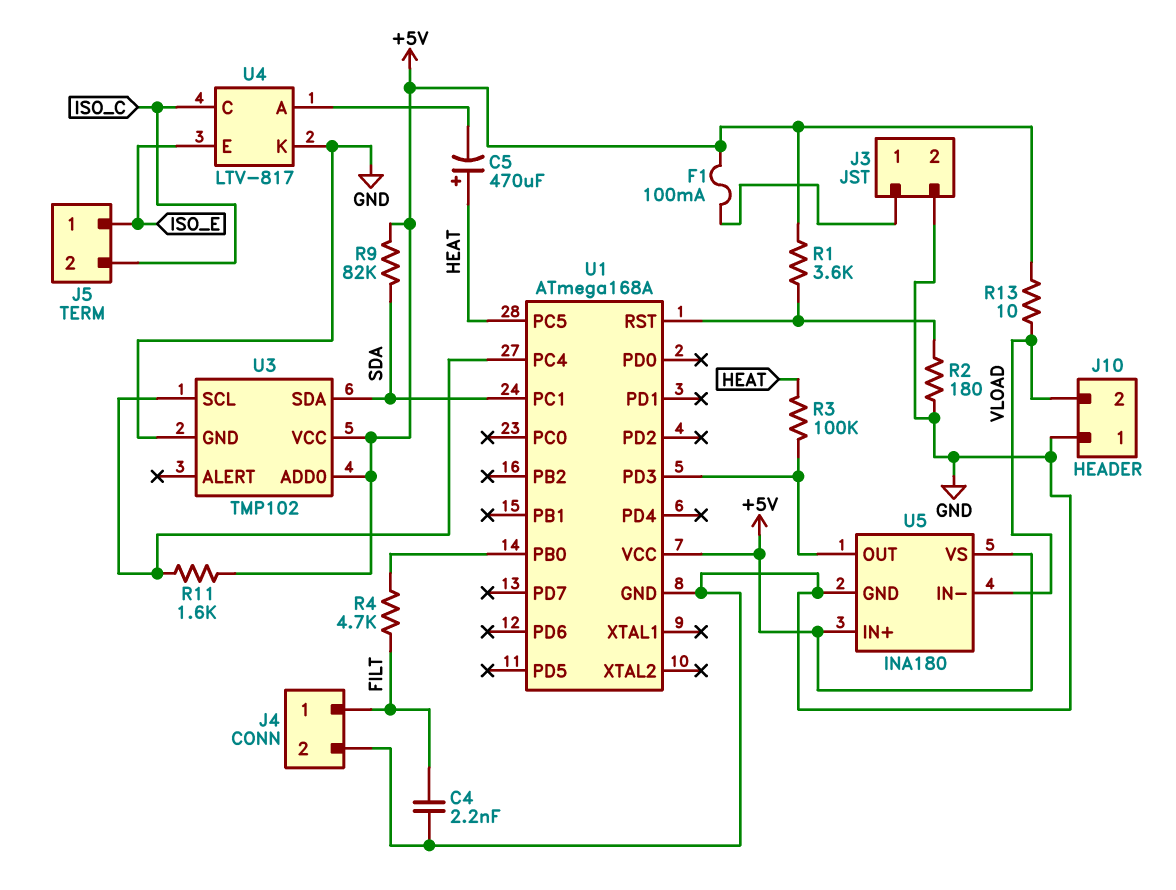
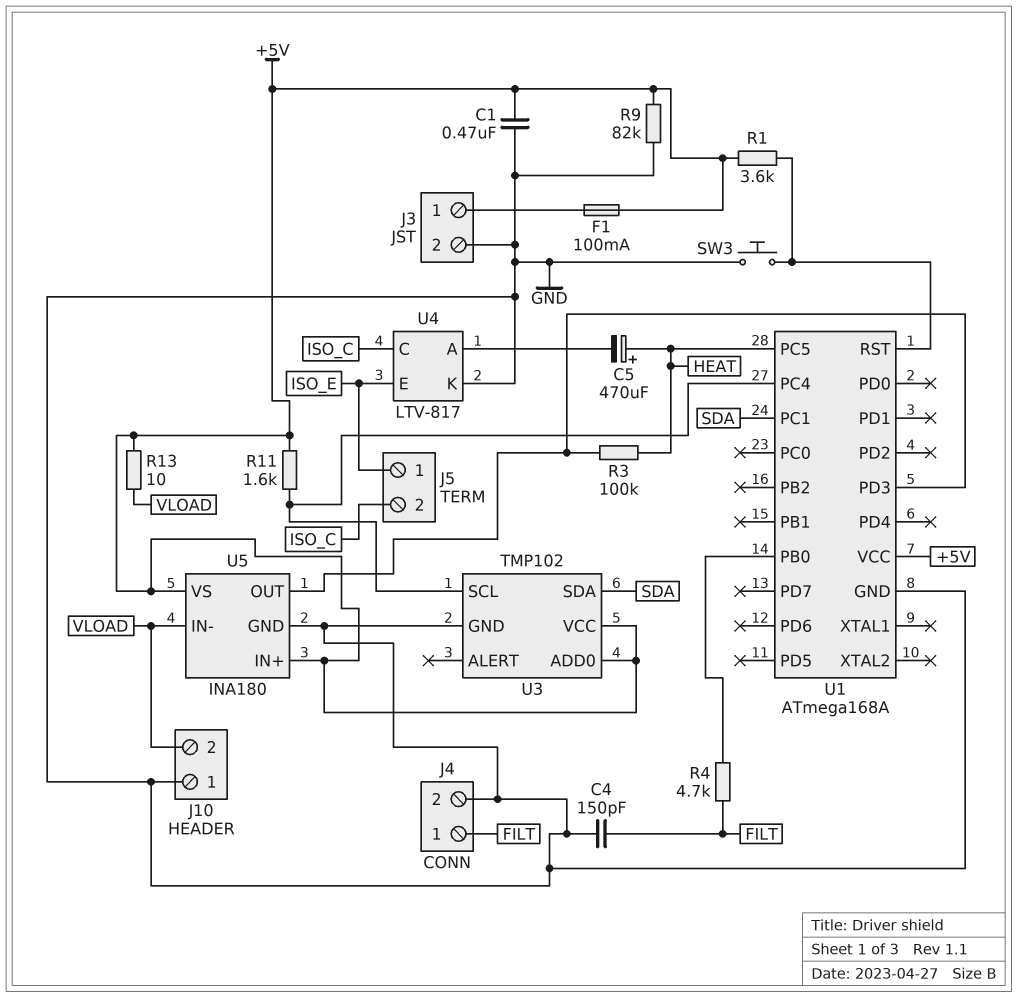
C1: none -> 470nF (+5V, GND)
C4: 2.2nF (FILT, GND) -> 150pF (FILT, GND)
R2: 180 (GND, U1/RST) -> none
R9: 82k (+5V, SDA) -> 82k (+5V, GND)
SW3: none -> button (GND, U1/RST)

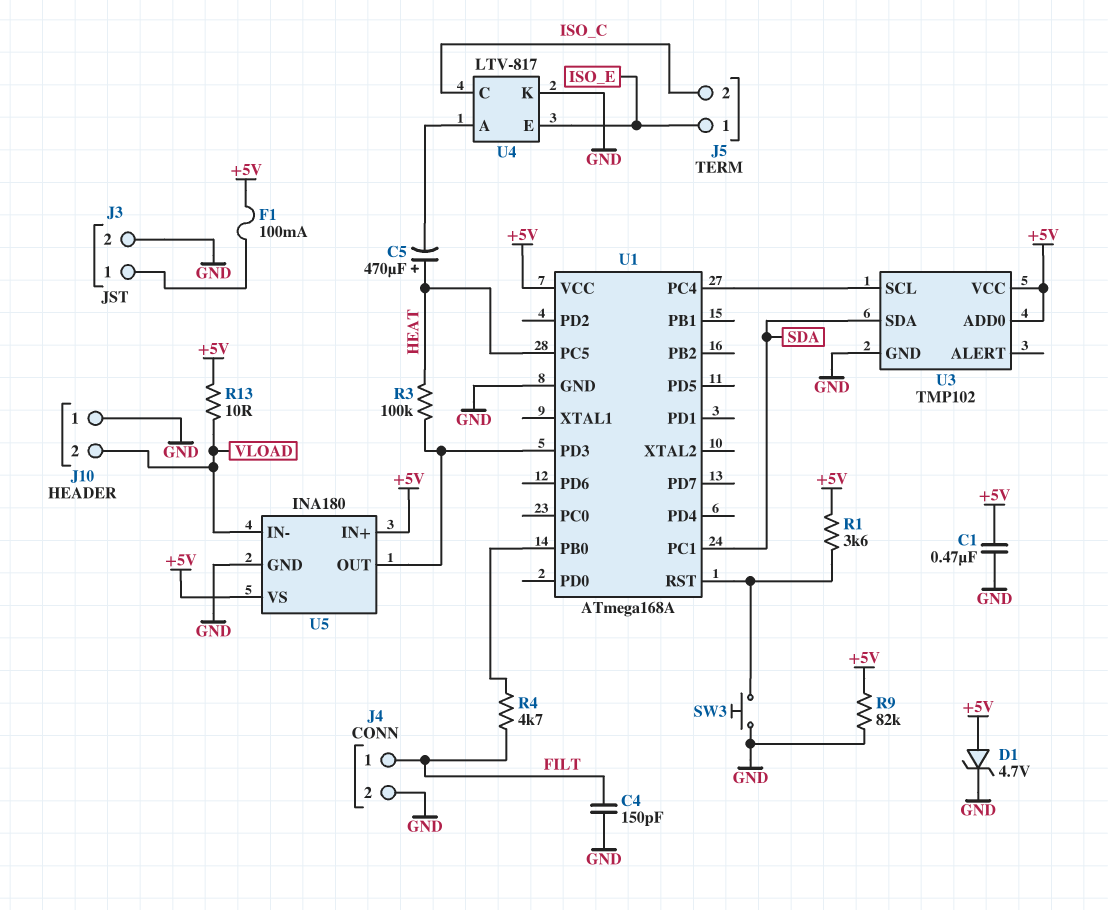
D1: none -> zener 4.7V (A +5V, K GND)
R11: 1.6k (+5V, U1/PC4) -> none

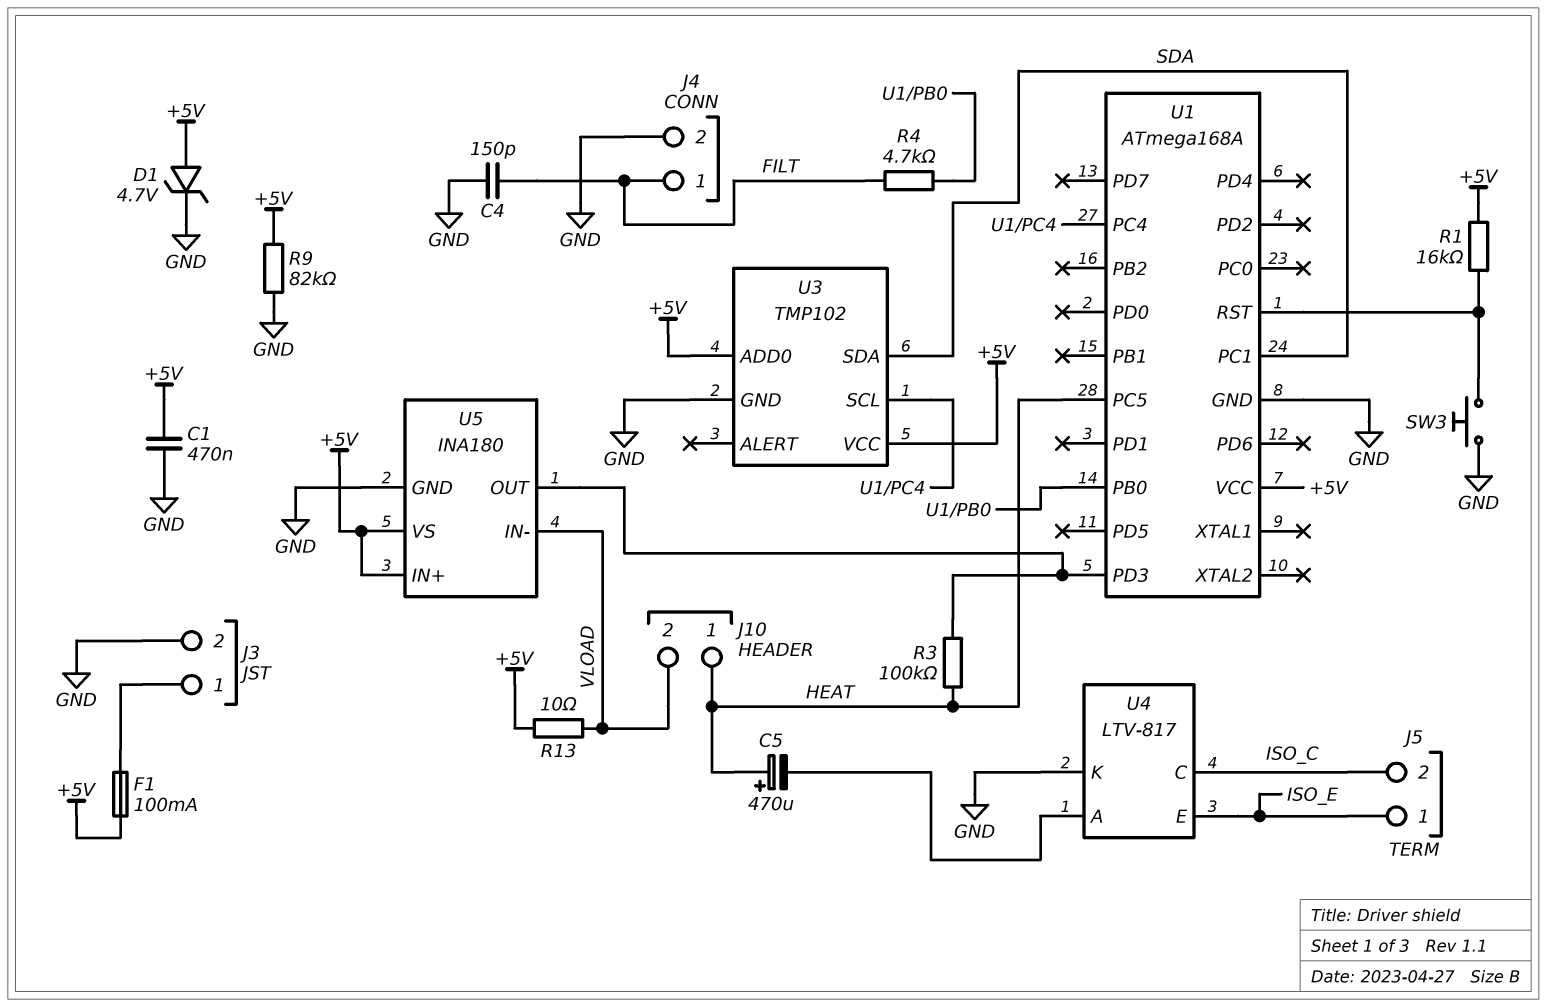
J10 pin 1: GND -> HEAT
R1: 3.6k (+5V, U1/RST) -> 16k (+5V, U1/RST)

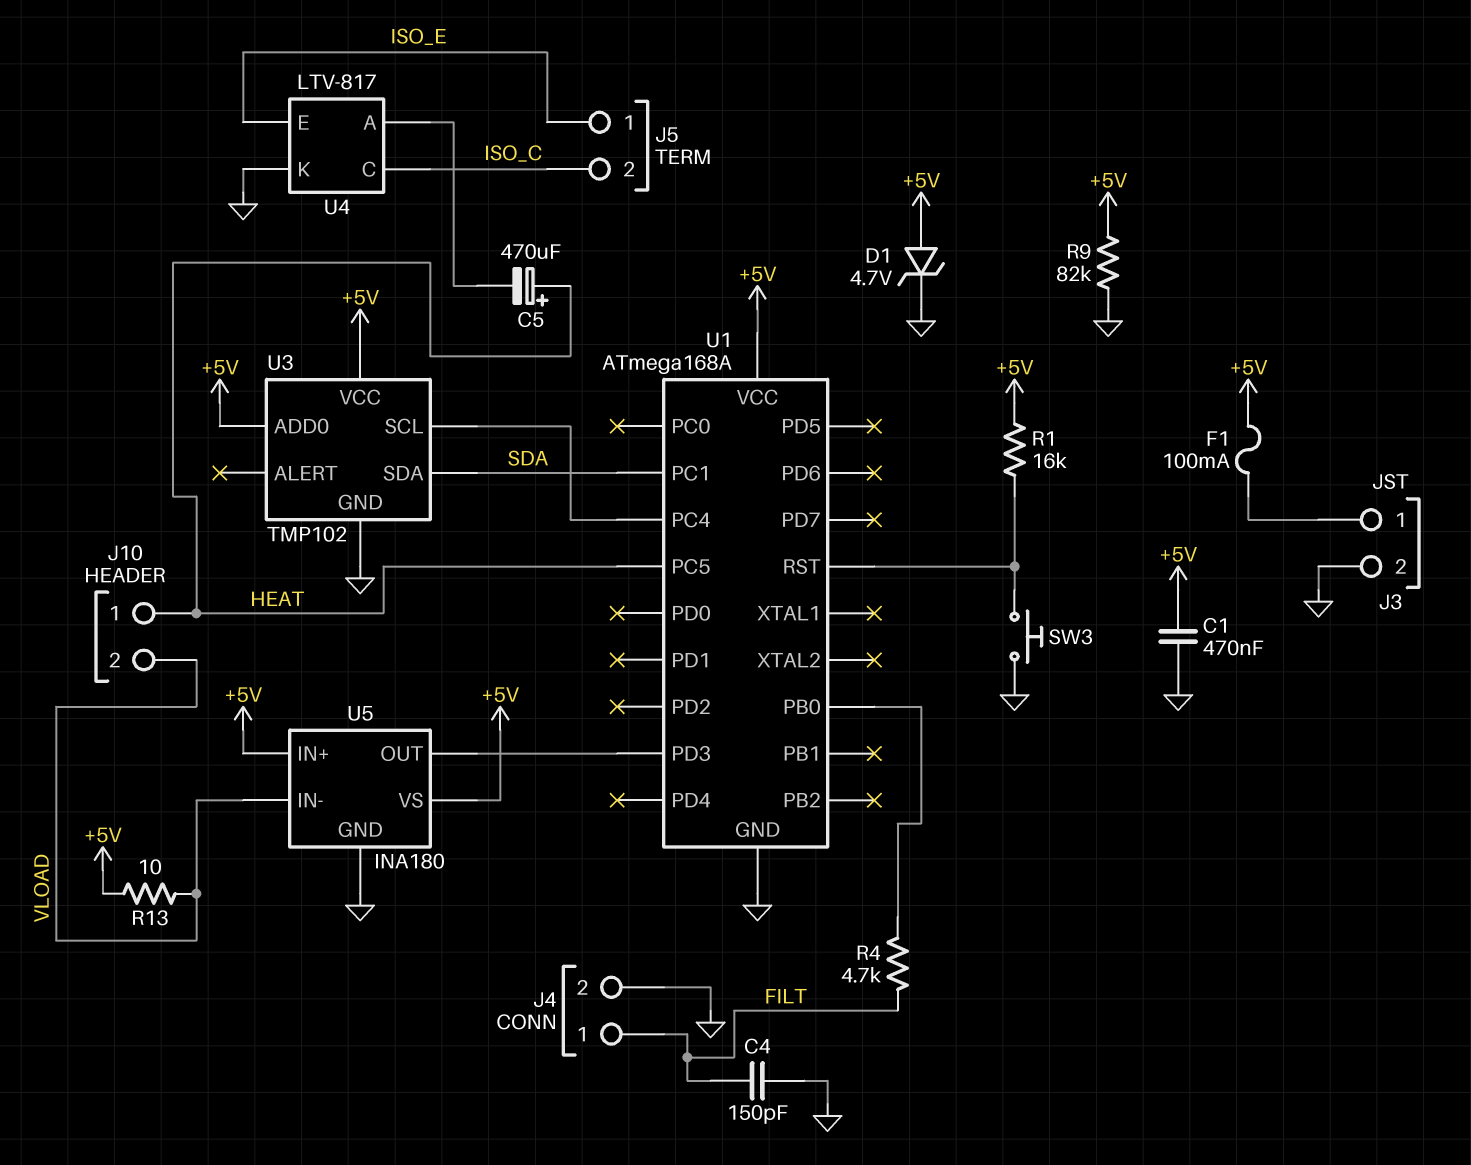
R3: 100k (HEAT, U1/PD3) -> none

